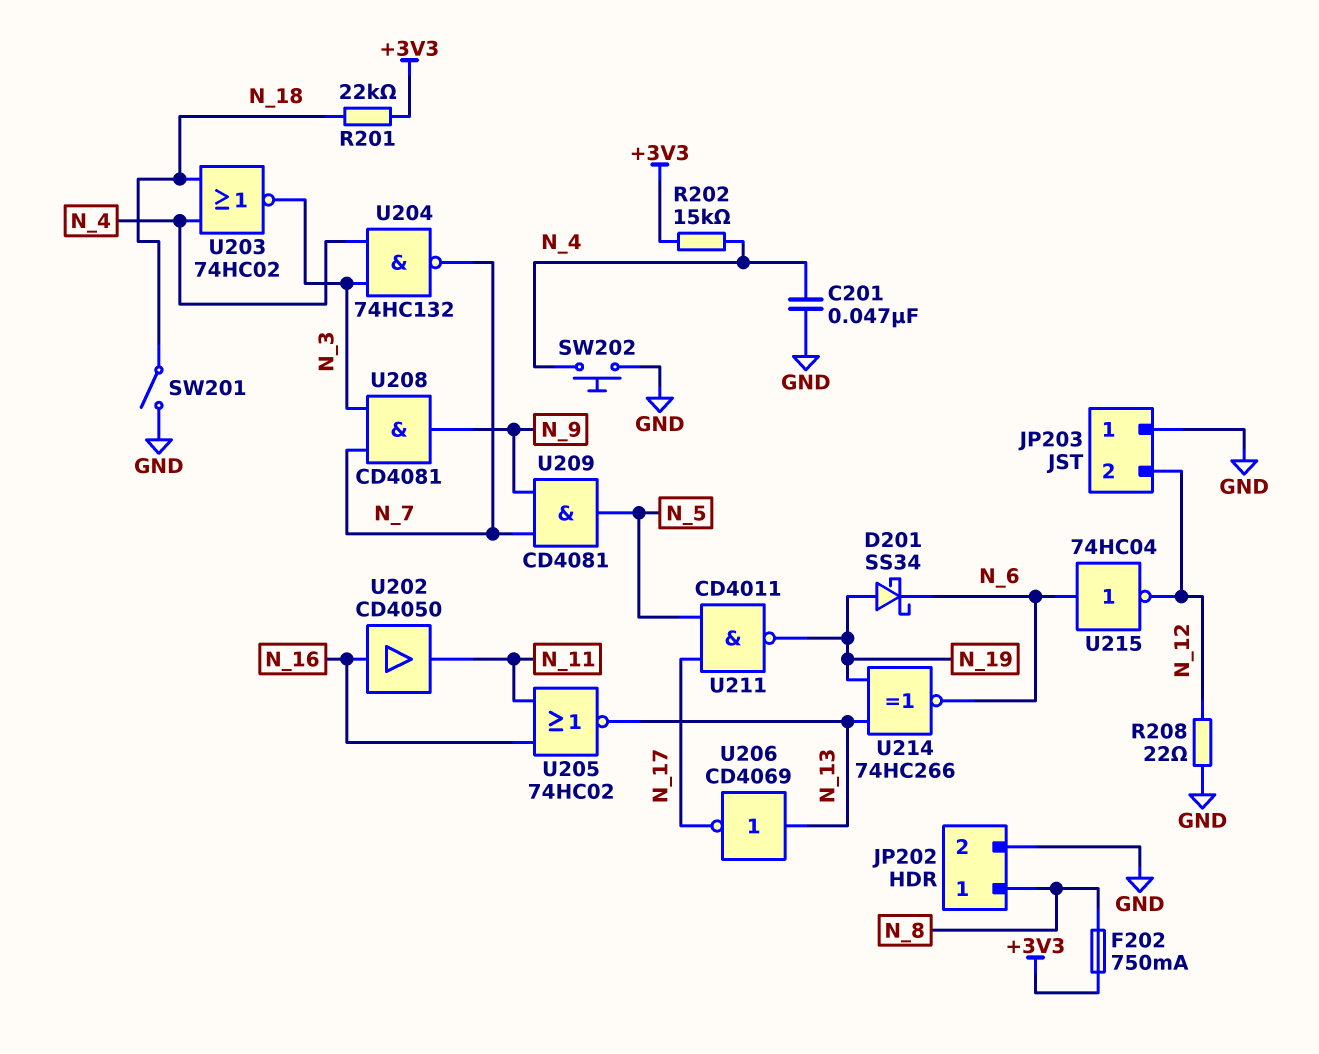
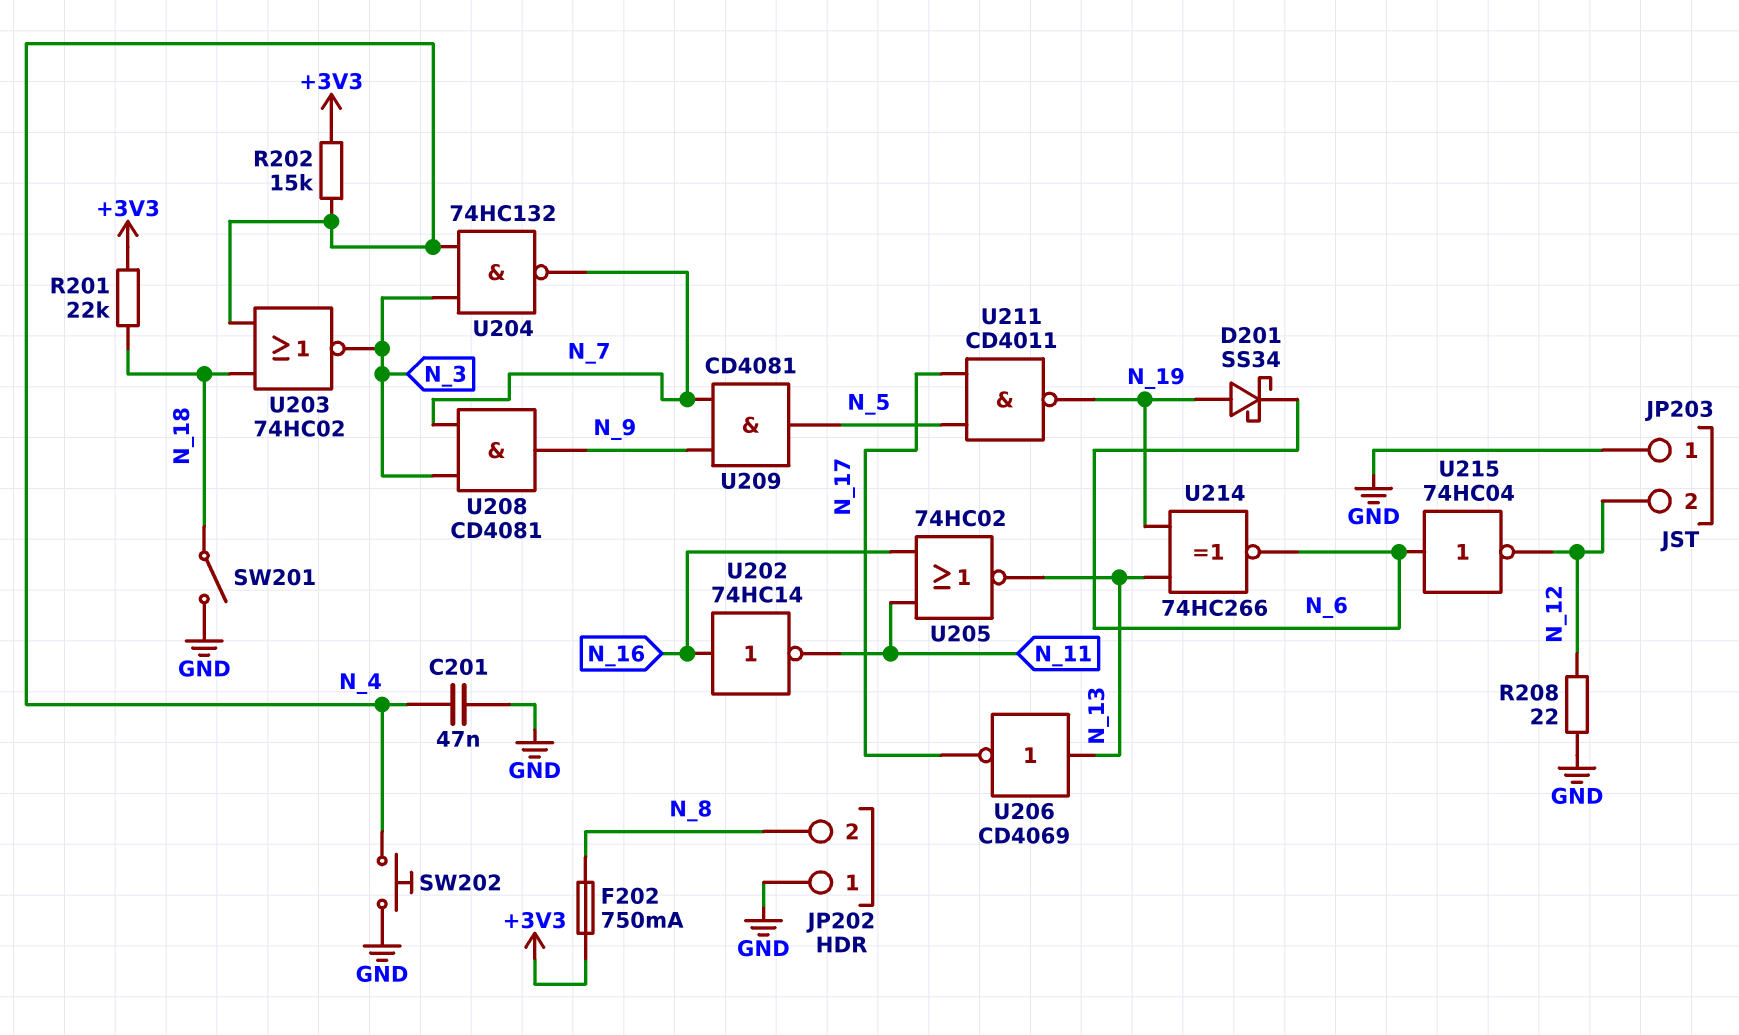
JP202 pin 1: N_8 -> GND
JP202 pin 2: GND -> N_8
U202: buffer CD4050 (in N_16, out N_11) -> NOT 74HC14 (in N_16, out N_11)

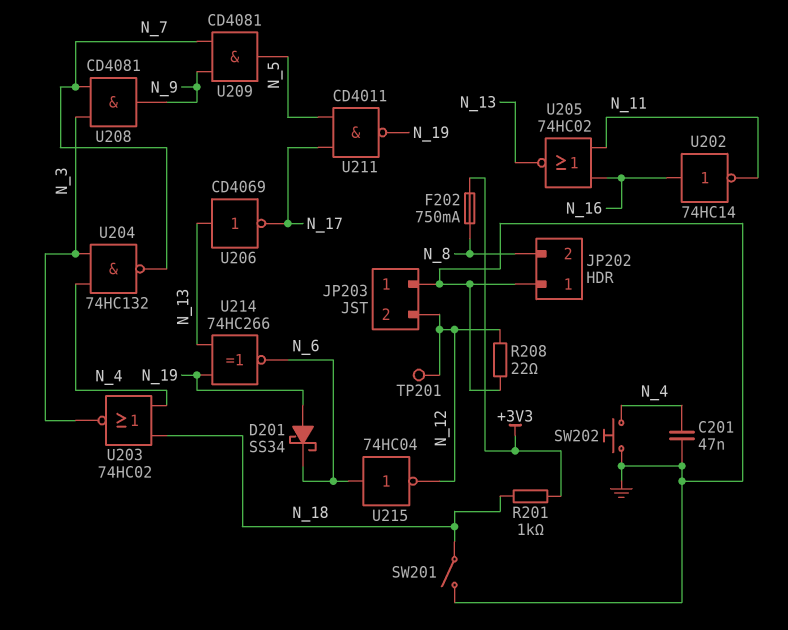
R201: 22k (+3V3, N_18) -> 1k (+3V3, N_18)
R202: 15k (+3V3, N_4) -> none
TP201: none -> test point (N_12)

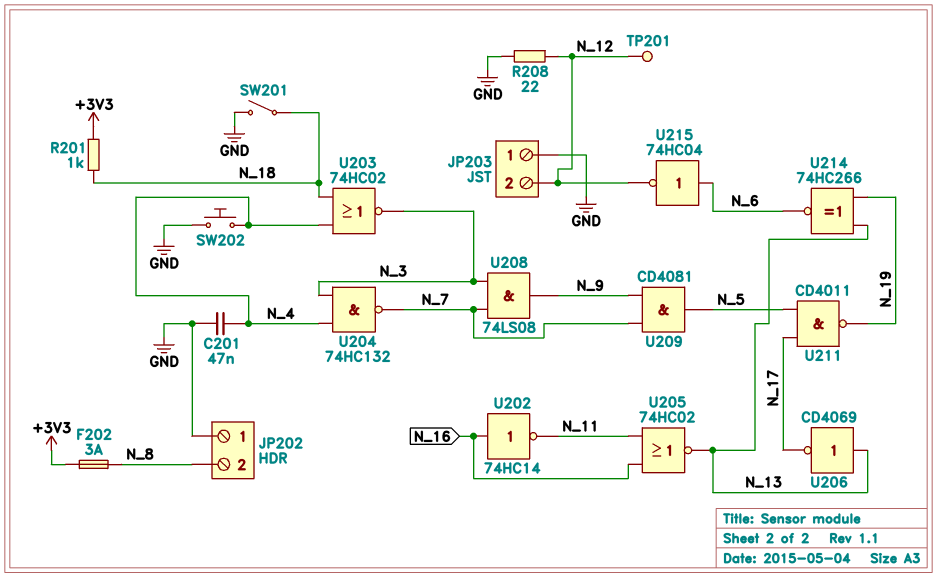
D201: schottky SS34 (A N_19, K N_6) -> none
F202: 750mA (+3V3, N_8) -> 3A (+3V3, N_8)
U208: AND CD4081 (in N_3, in N_7, out N_9) -> AND 74LS08 (in N_3, in N_7, out N_9)

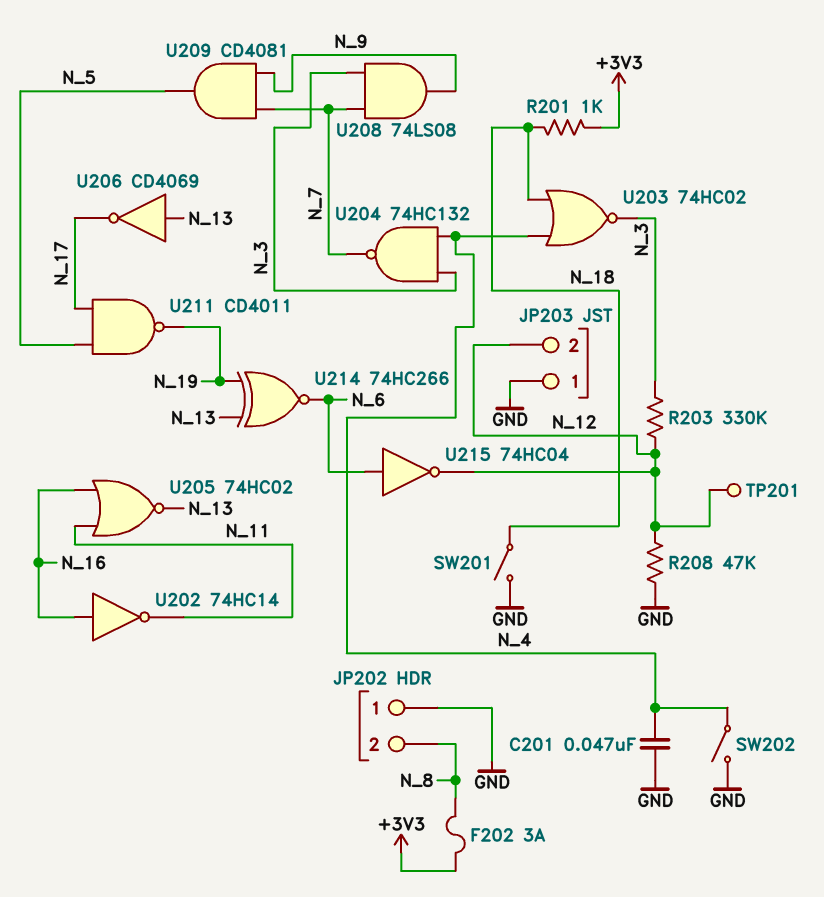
R203: none -> 330k (N_3, N_12)
R208: 22 (GND, N_12) -> 47k (GND, N_12)
SW202: button (GND, N_4) -> switch (GND, N_4)

